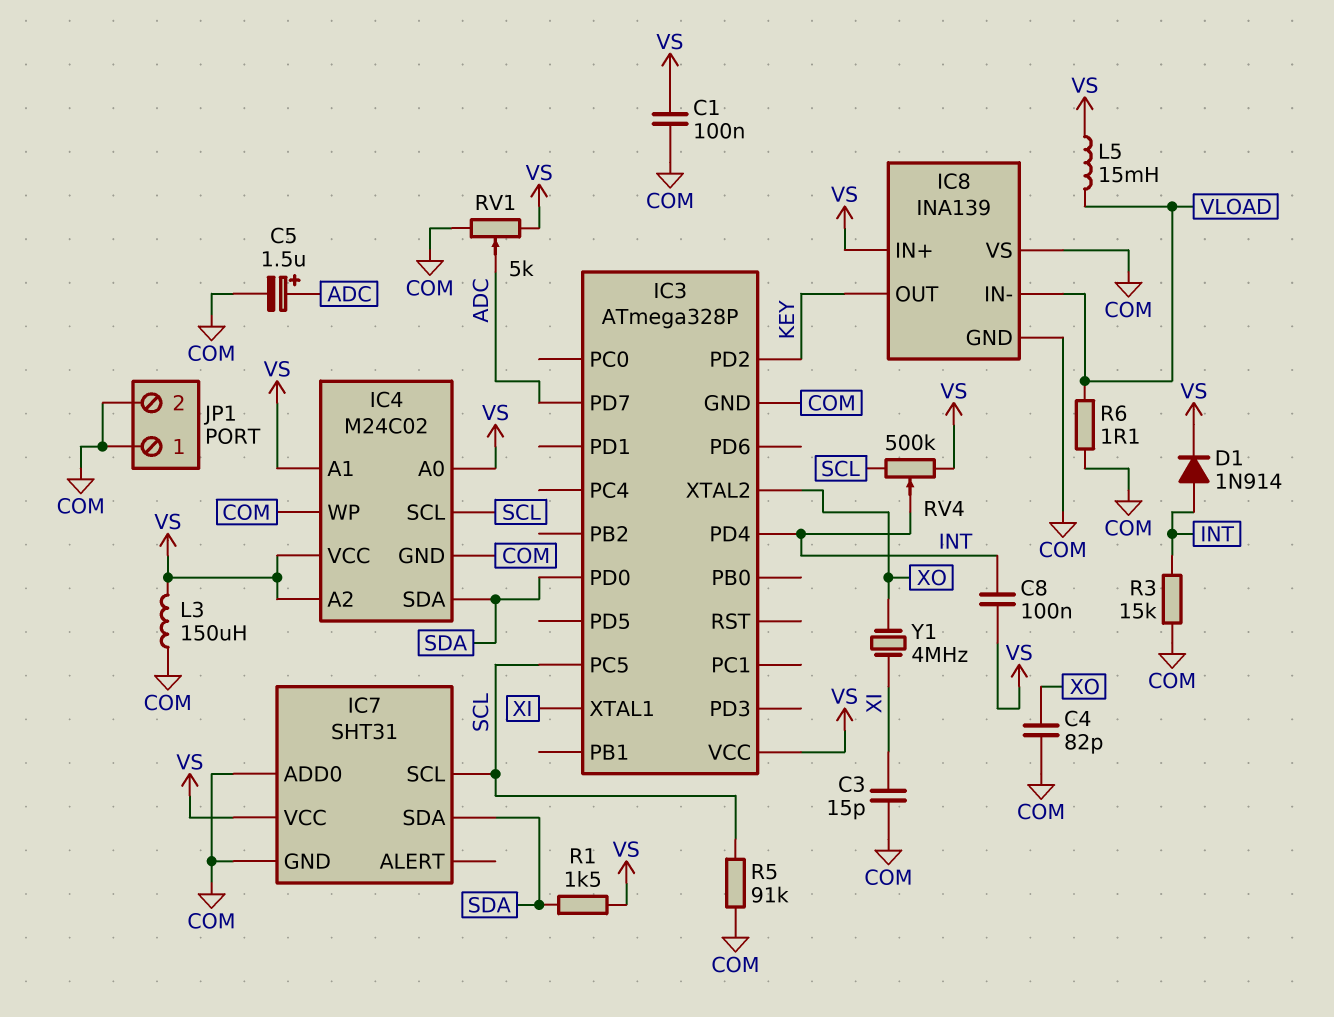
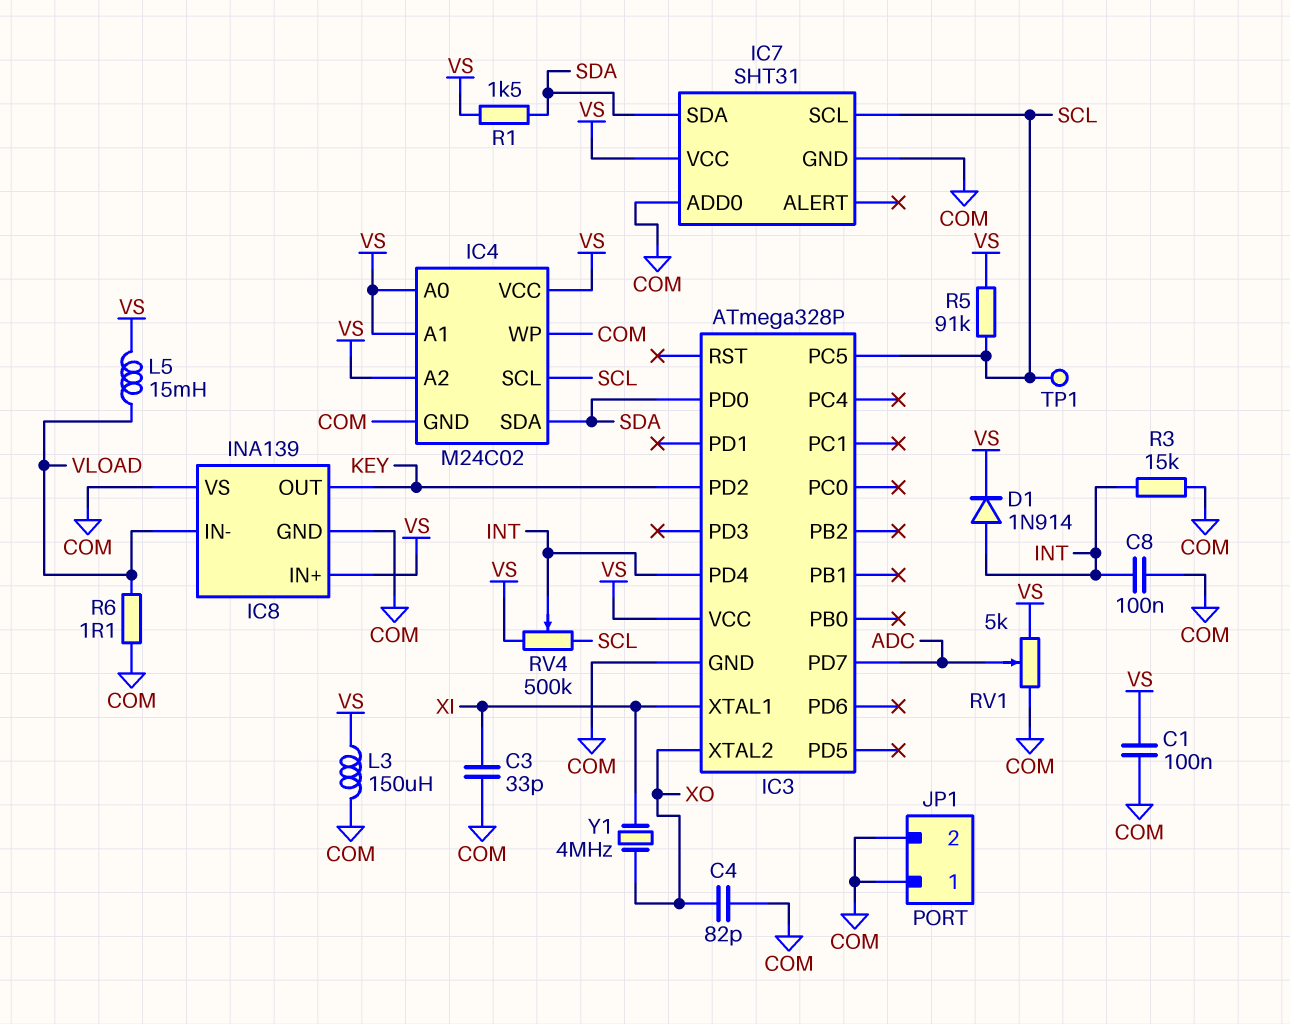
C3: 15pF (COM, XI) -> 33pF (COM, XI)
C5: 1.5uF (plus ADC, minus COM) -> none
C8: 100nF (INT, VS) -> 100nF (COM, INT)
R5: 91k (COM, SCL) -> 91k (SCL, VS)
TP1: none -> test point (SCL)

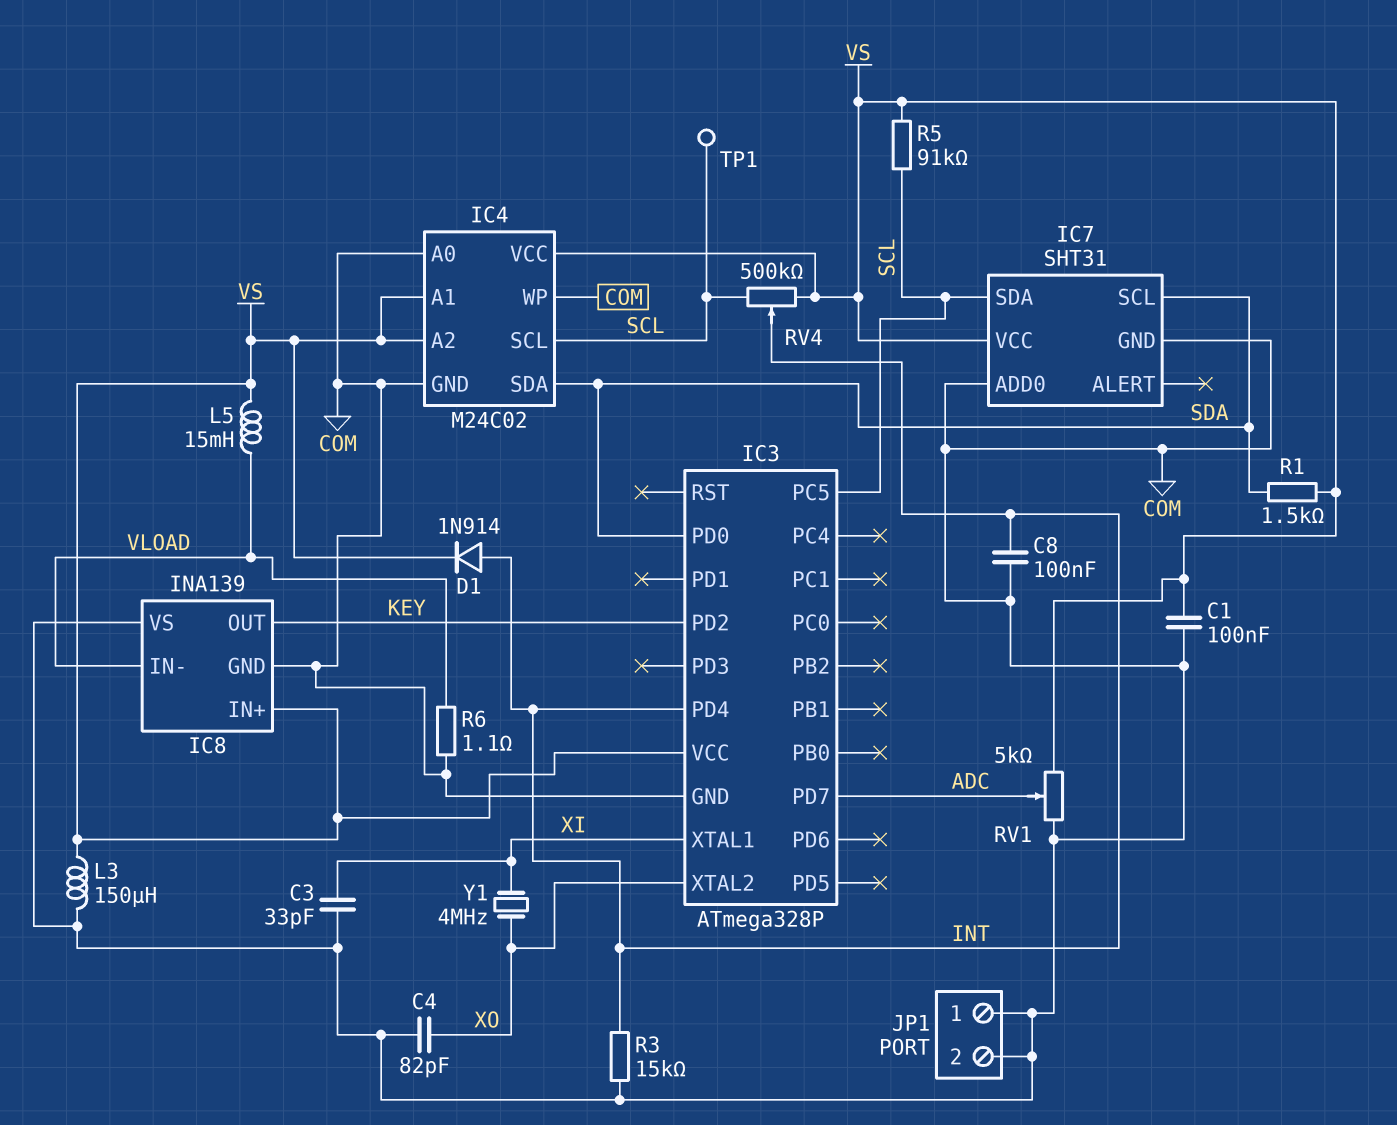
IC4 pin A0: VS -> COM
IC7 pin SCL: SCL -> SDA
IC7 pin SDA: SDA -> SCL

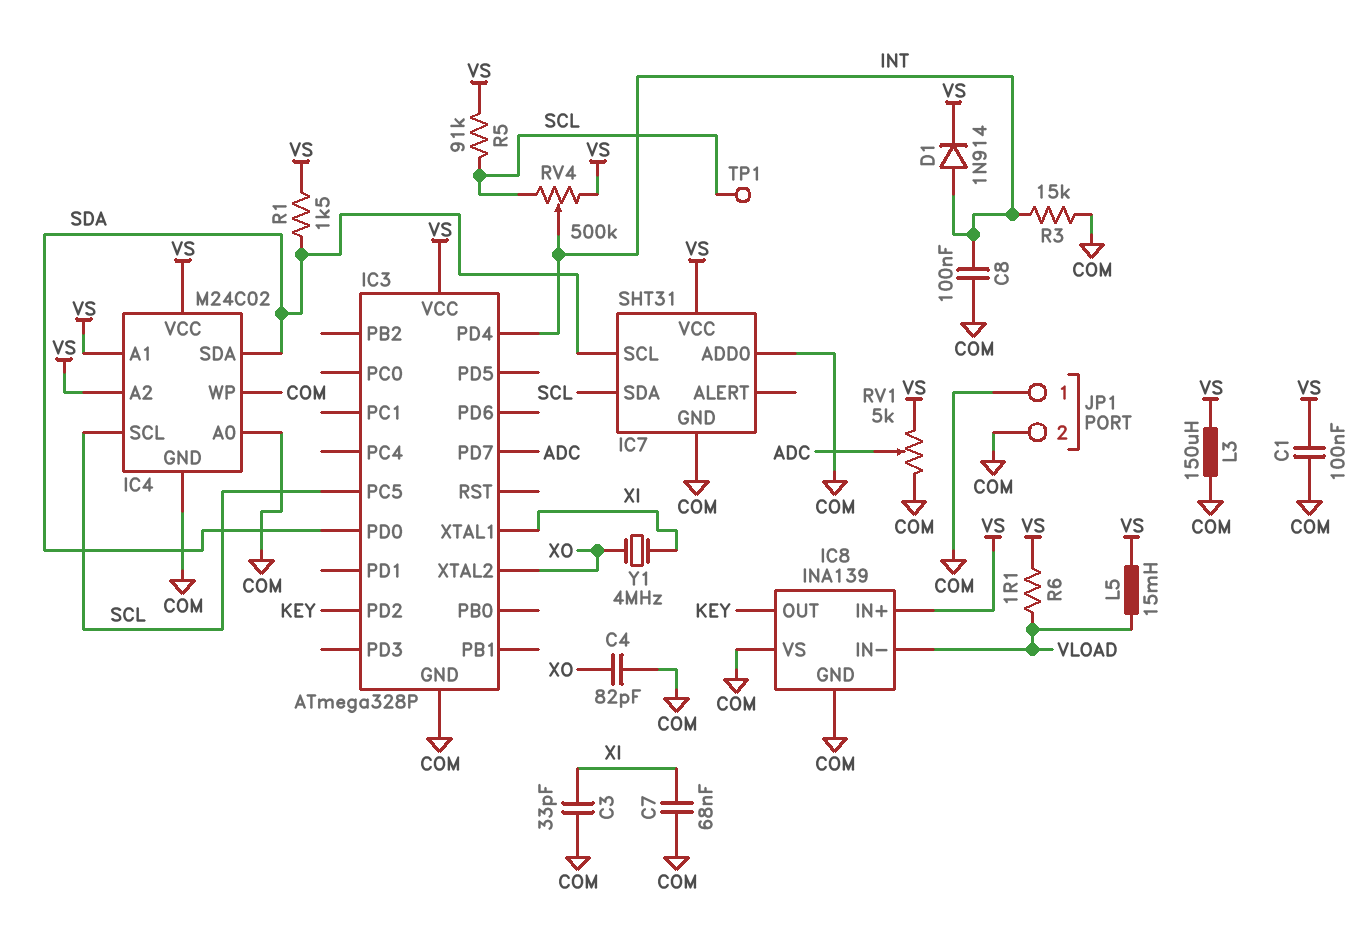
C7: none -> 68nF (COM, XI)
R6: 1.1 (COM, VLOAD) -> 1.1 (VLOAD, VS)

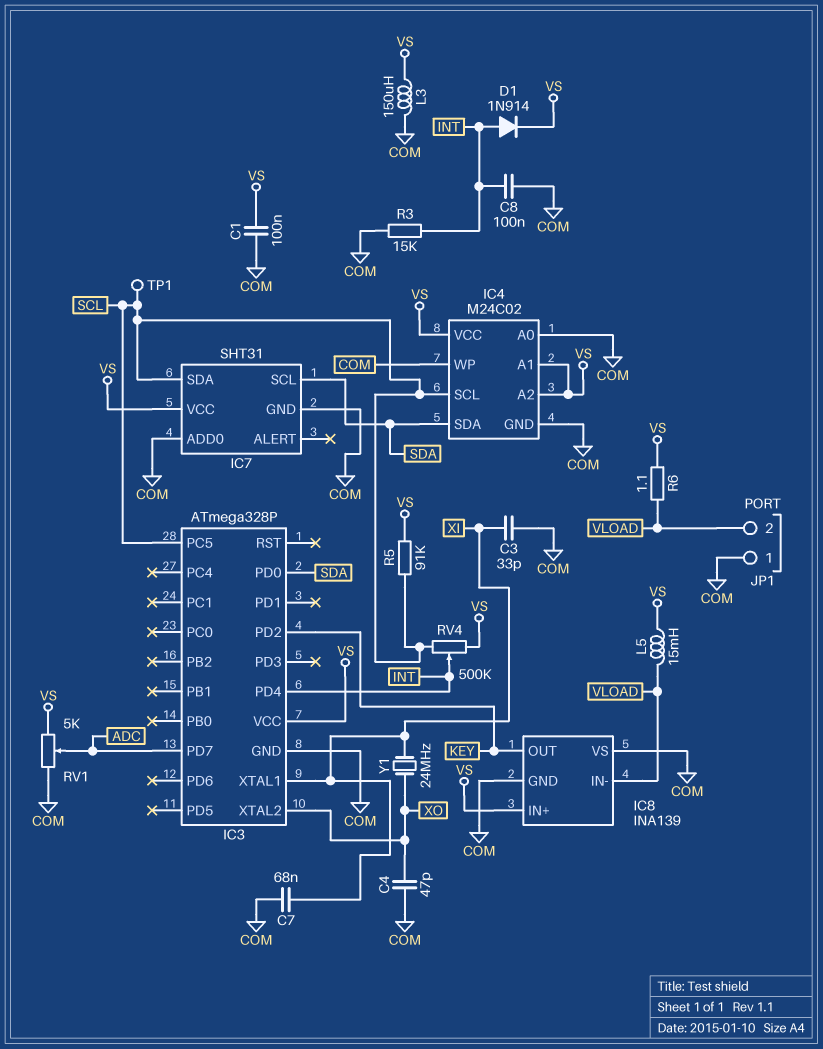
C4: 82pF (COM, XO) -> 47pF (COM, XO)
JP1 pin 2: COM -> VLOAD
R1: 1.5k (SDA, VS) -> none
Y1: 4MHz (XI, XO) -> 24MHz (XI, XO)

